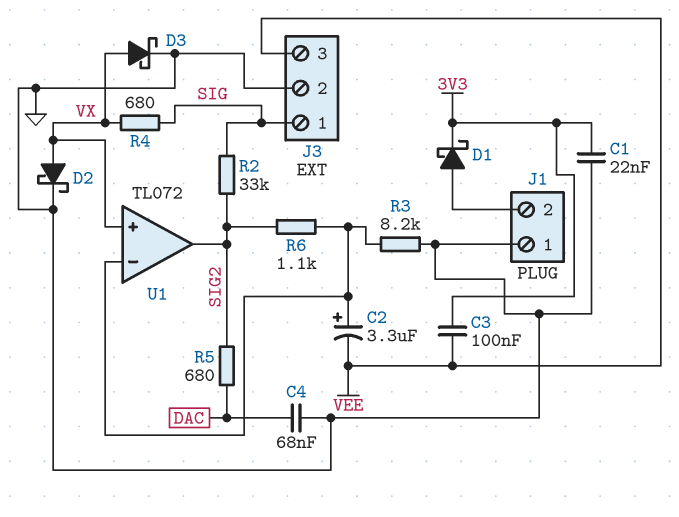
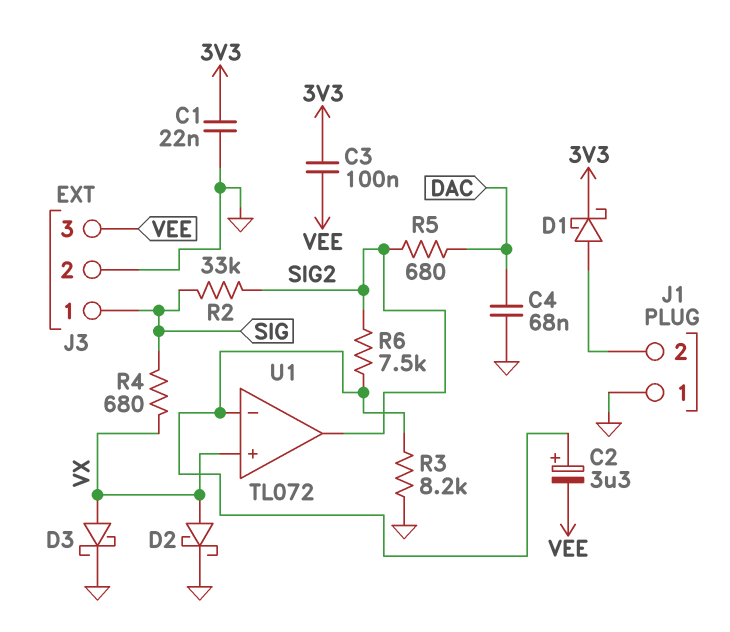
R6: 1.1k (SIG2, U1/in-) -> 7.5k (SIG2, U1/in-)

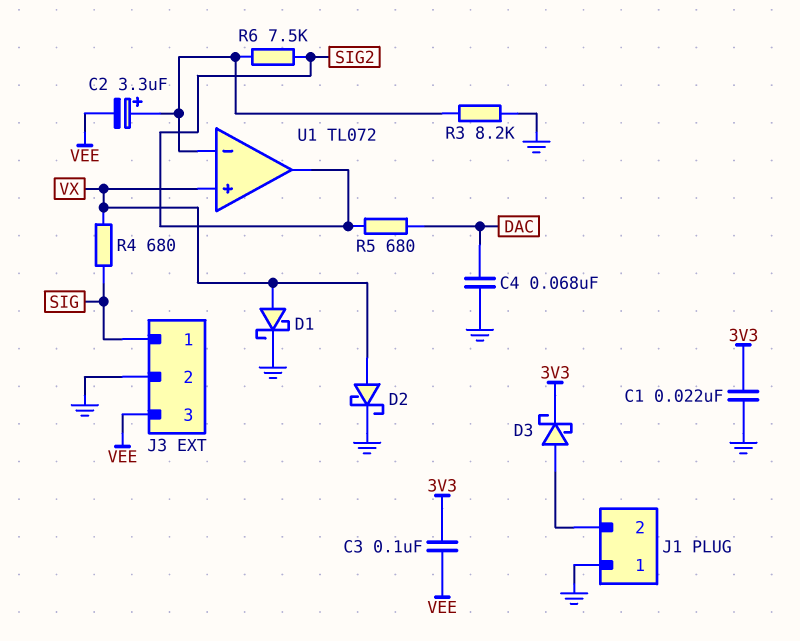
D1: schottky (A J1/2, K 3V3) -> schottky (A VX, K GND)
D3: schottky (A VX, K GND) -> schottky (A J1/2, K 3V3)
R2: 33k (SIG, SIG2) -> none

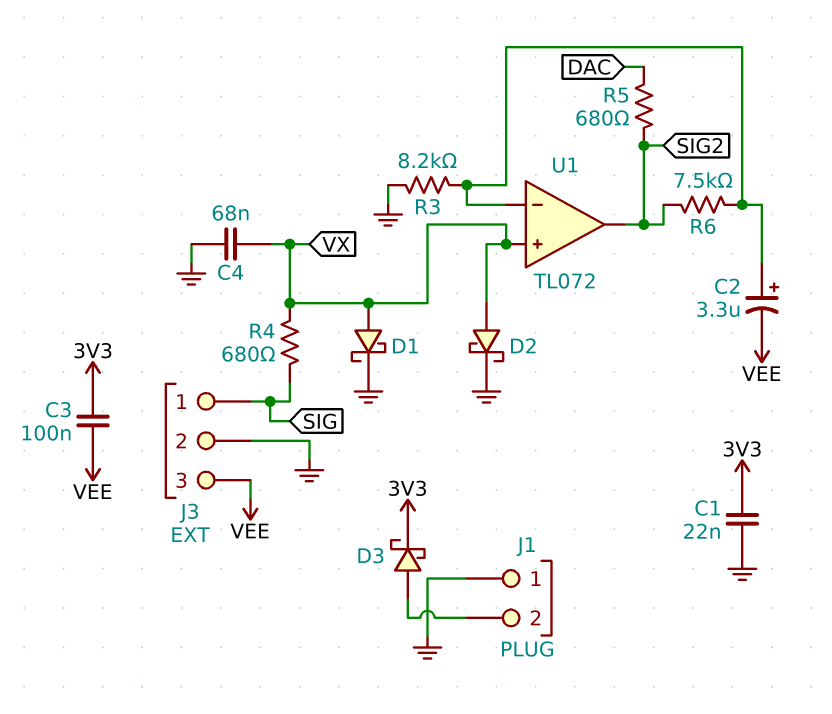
C4: 68nF (DAC, GND) -> 68nF (GND, VX)

